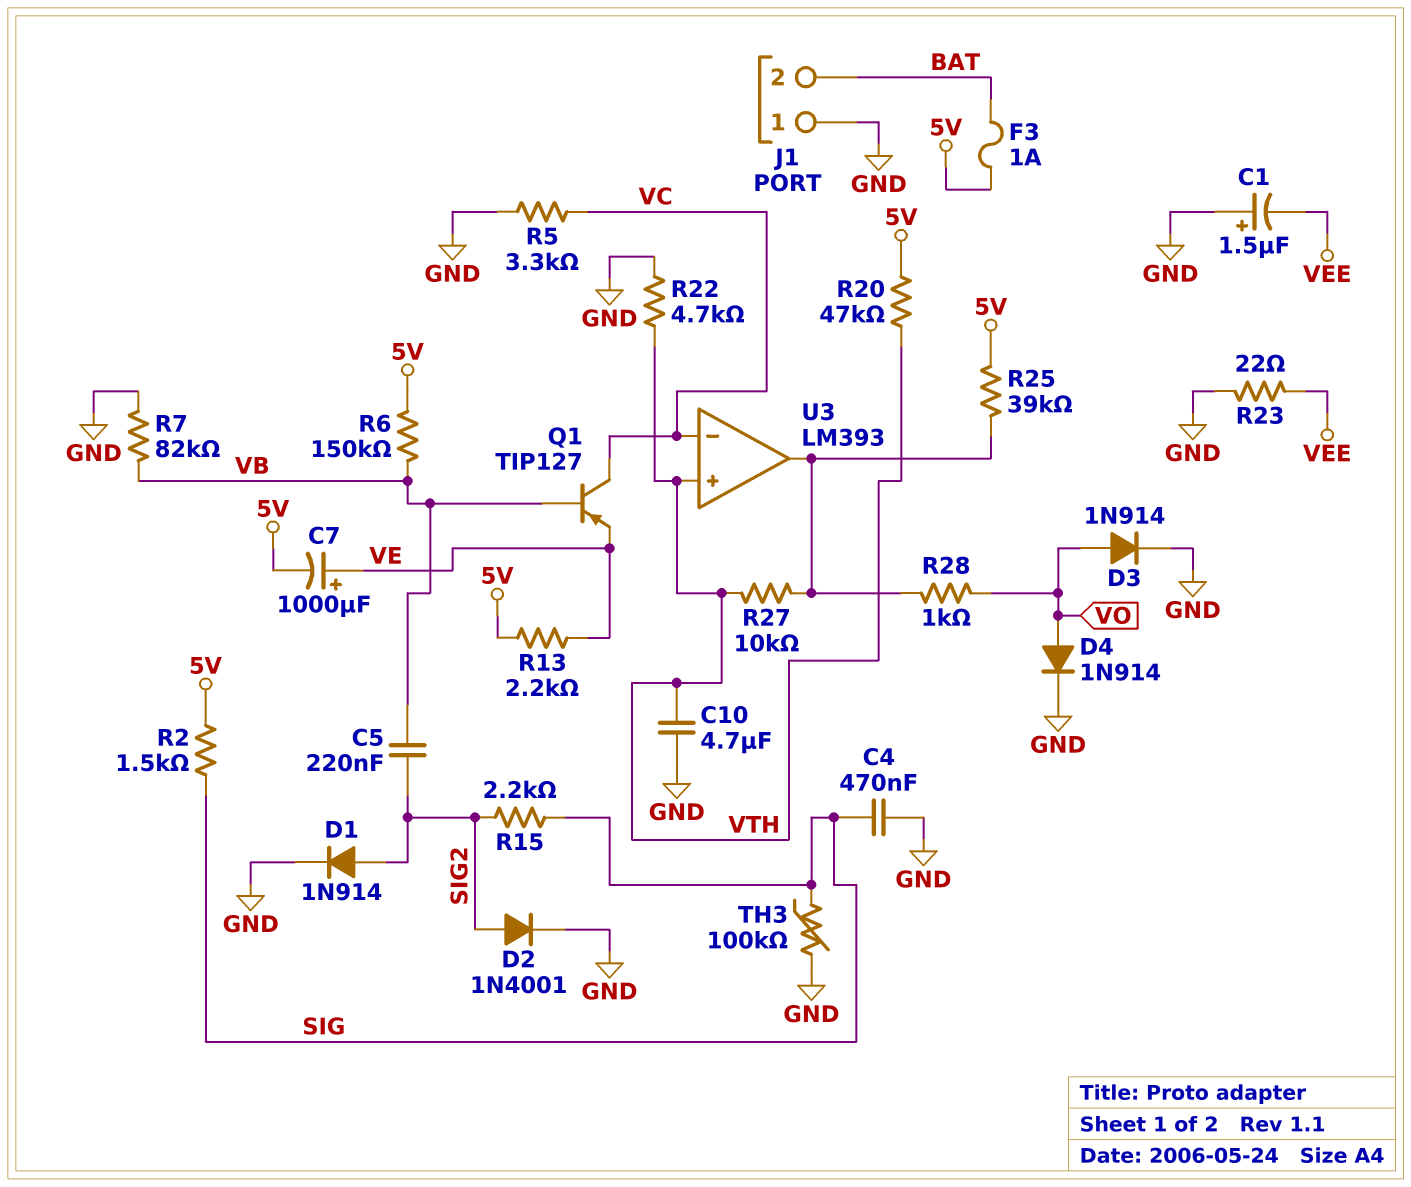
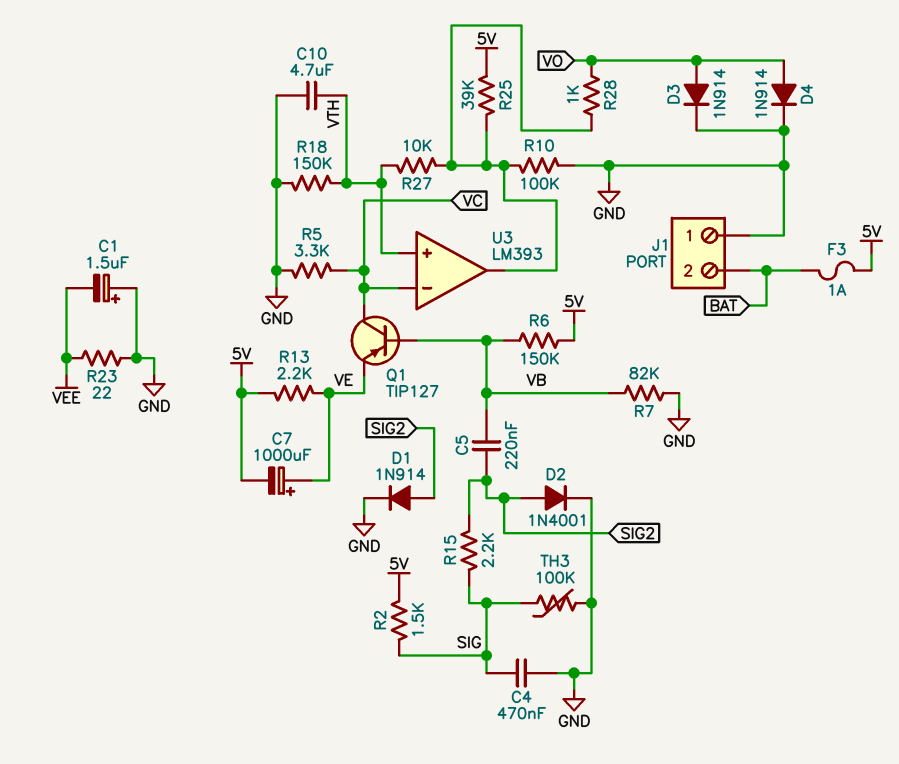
R10: none -> 100k (GND, U3/out)
R18: none -> 150k (GND, VTH)
R20: 47k (5V, VTH) -> none
R22: 4.7k (GND, VTH) -> none

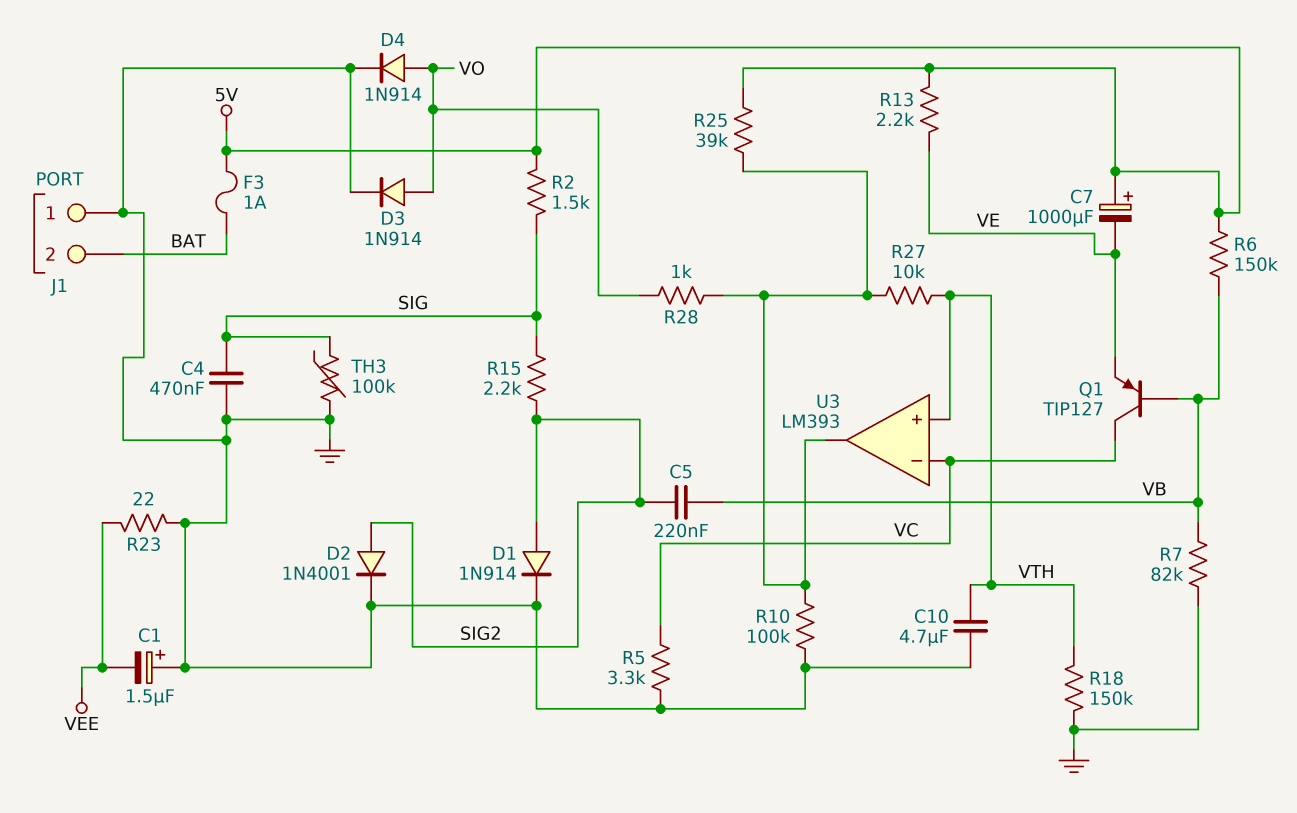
C7: 1000uF (plus VE, minus 5V) -> 1000uF (plus 5V, minus VE)

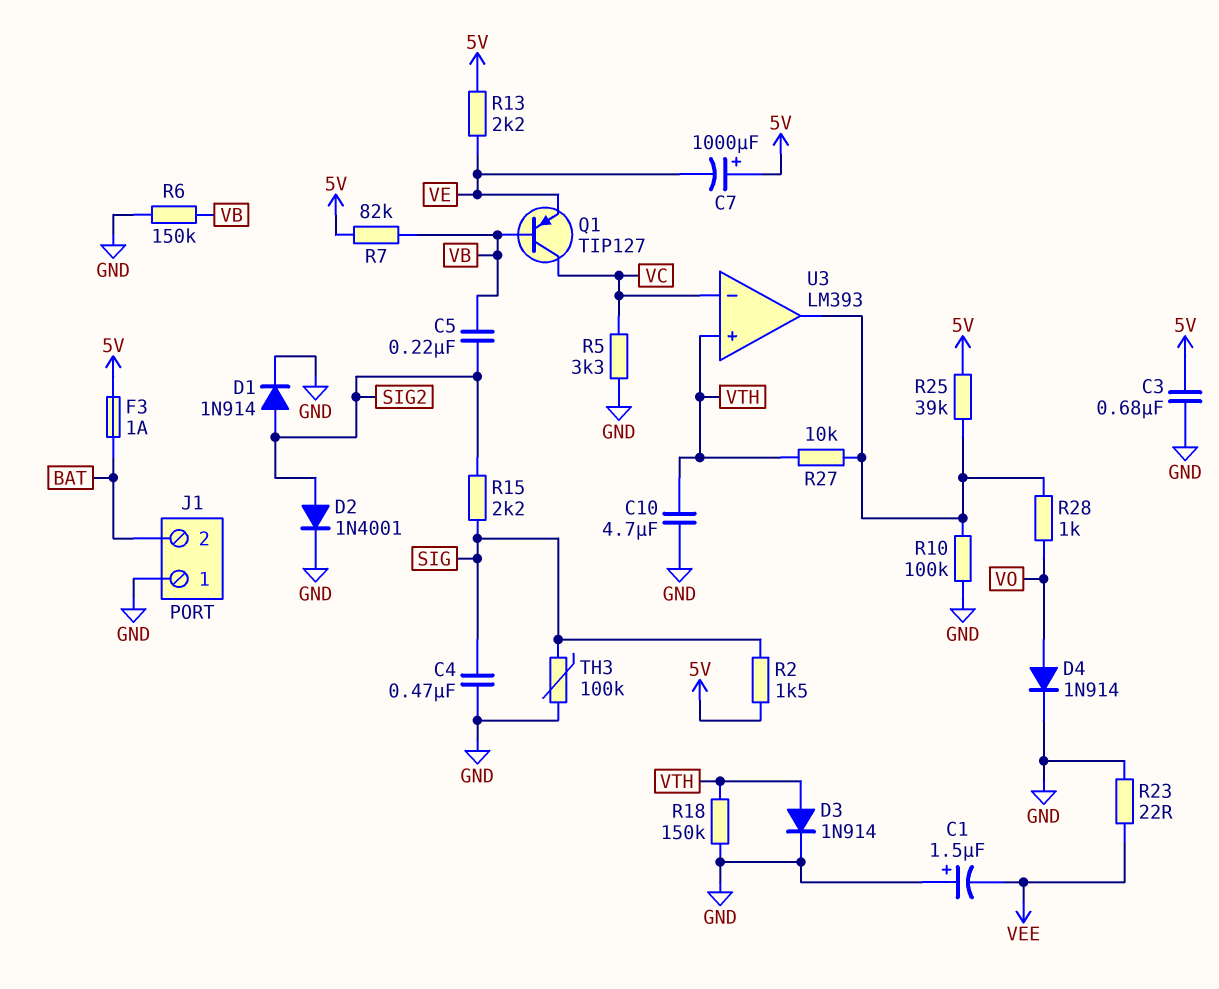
C3: none -> 680nF (5V, GND)
D3: diode 1N914 (A VO, K GND) -> diode 1N914 (A VTH, K GND)
R6: 150k (5V, VB) -> 150k (GND, VB)
R7: 82k (GND, VB) -> 82k (5V, VB)

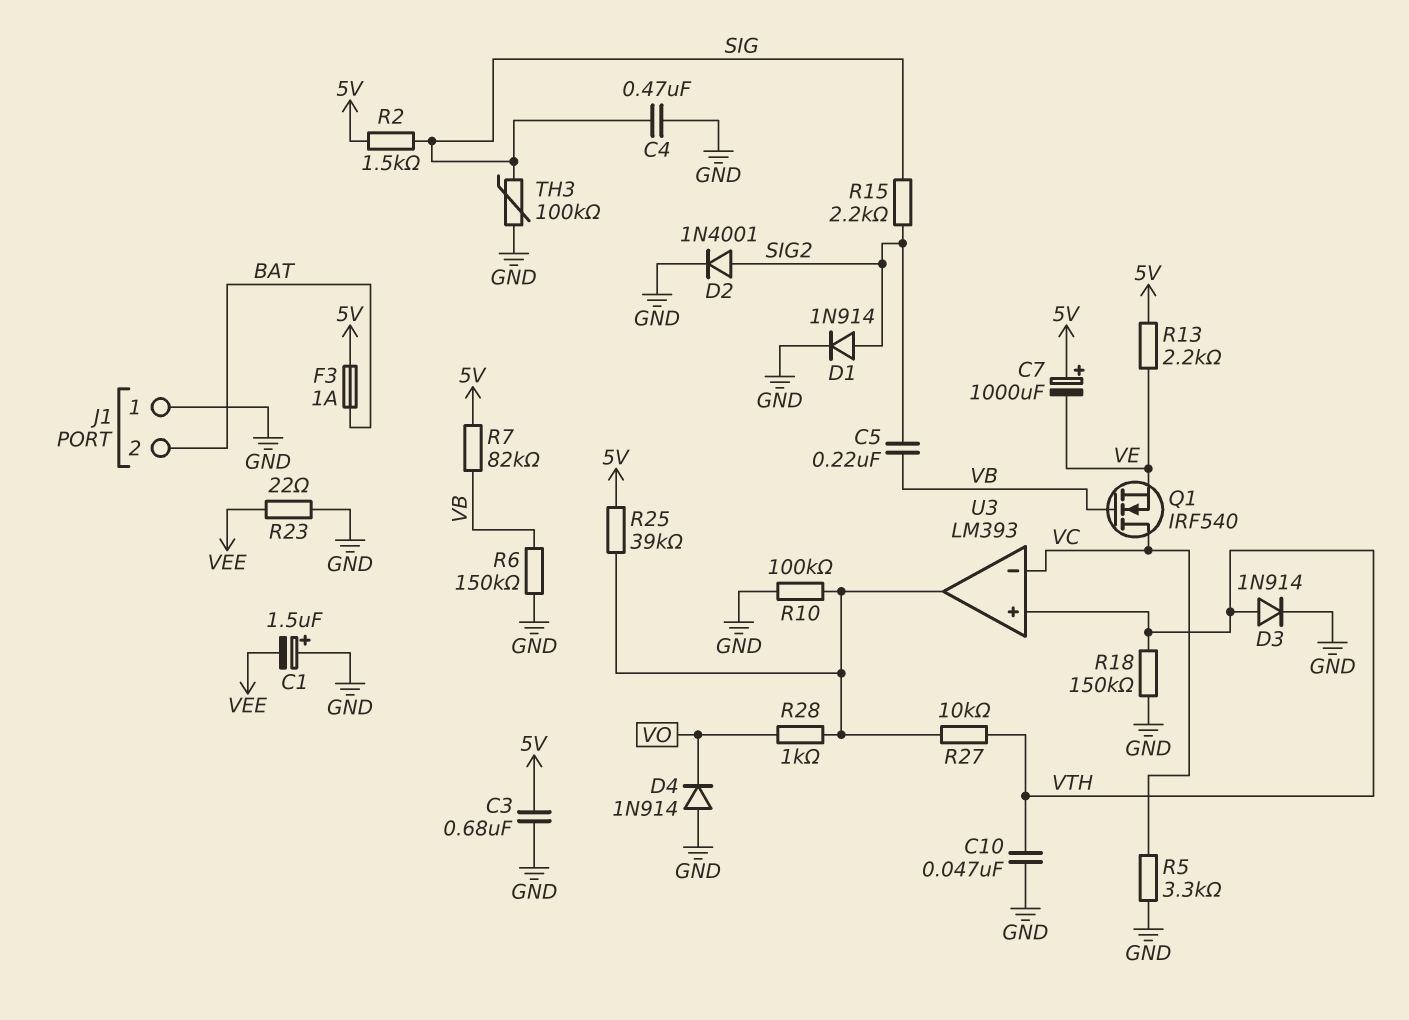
C10: 4.7uF (GND, VTH) -> 47nF (GND, VTH)
D4: diode 1N914 (A VO, K GND) -> diode 1N914 (A GND, K VO)
Q1: PNP TIP127 (B VB, C VC, E VE) -> NMOS IRF540 (G VB, D VC, S VE)

